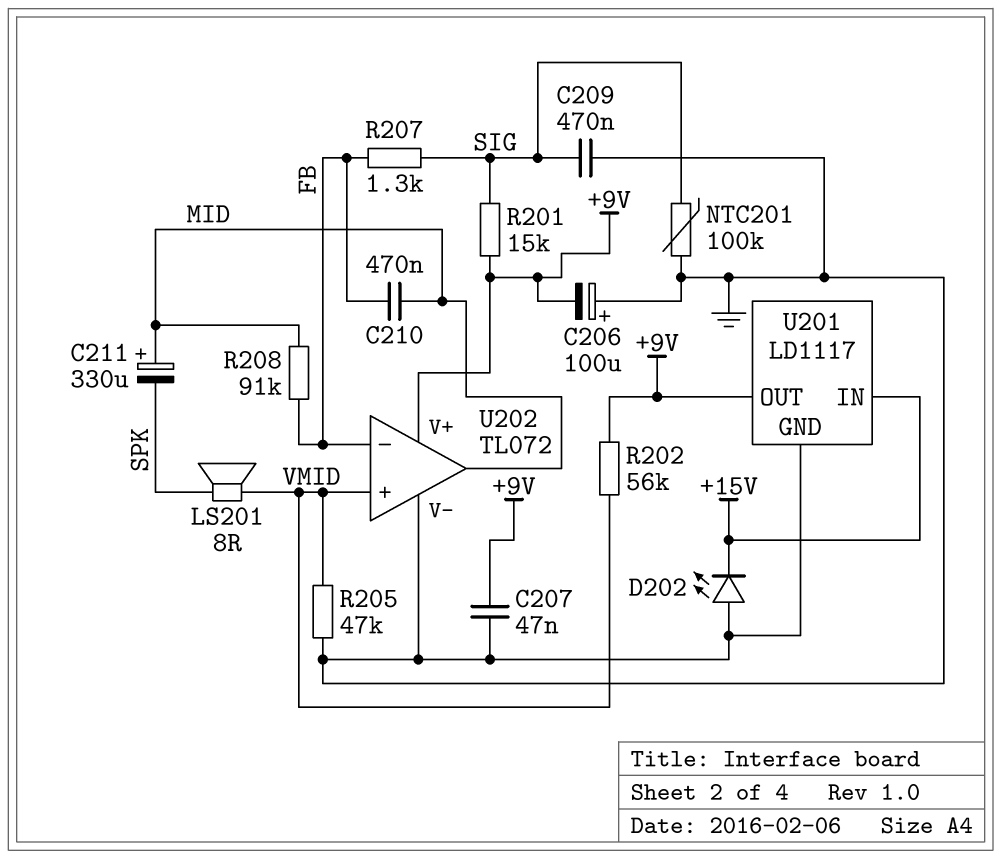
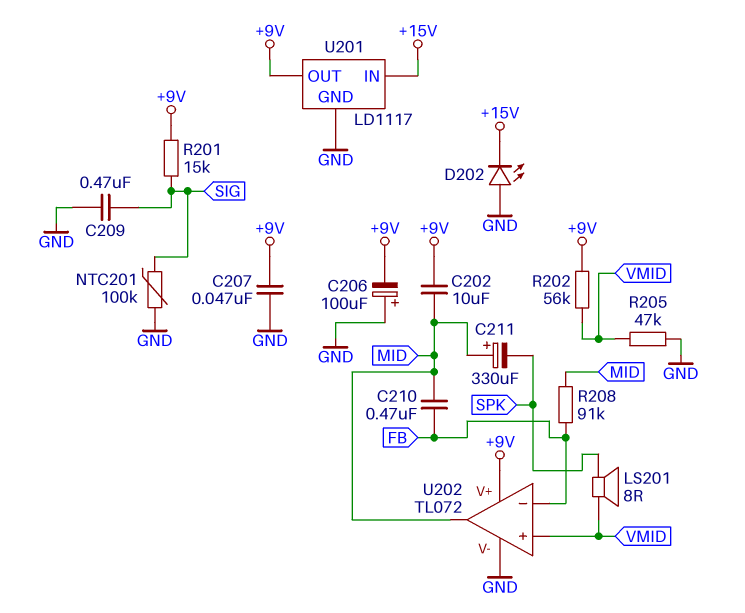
C202: none -> 10uF (+9V, MID)
R207: 1.3k (FB, SIG) -> none

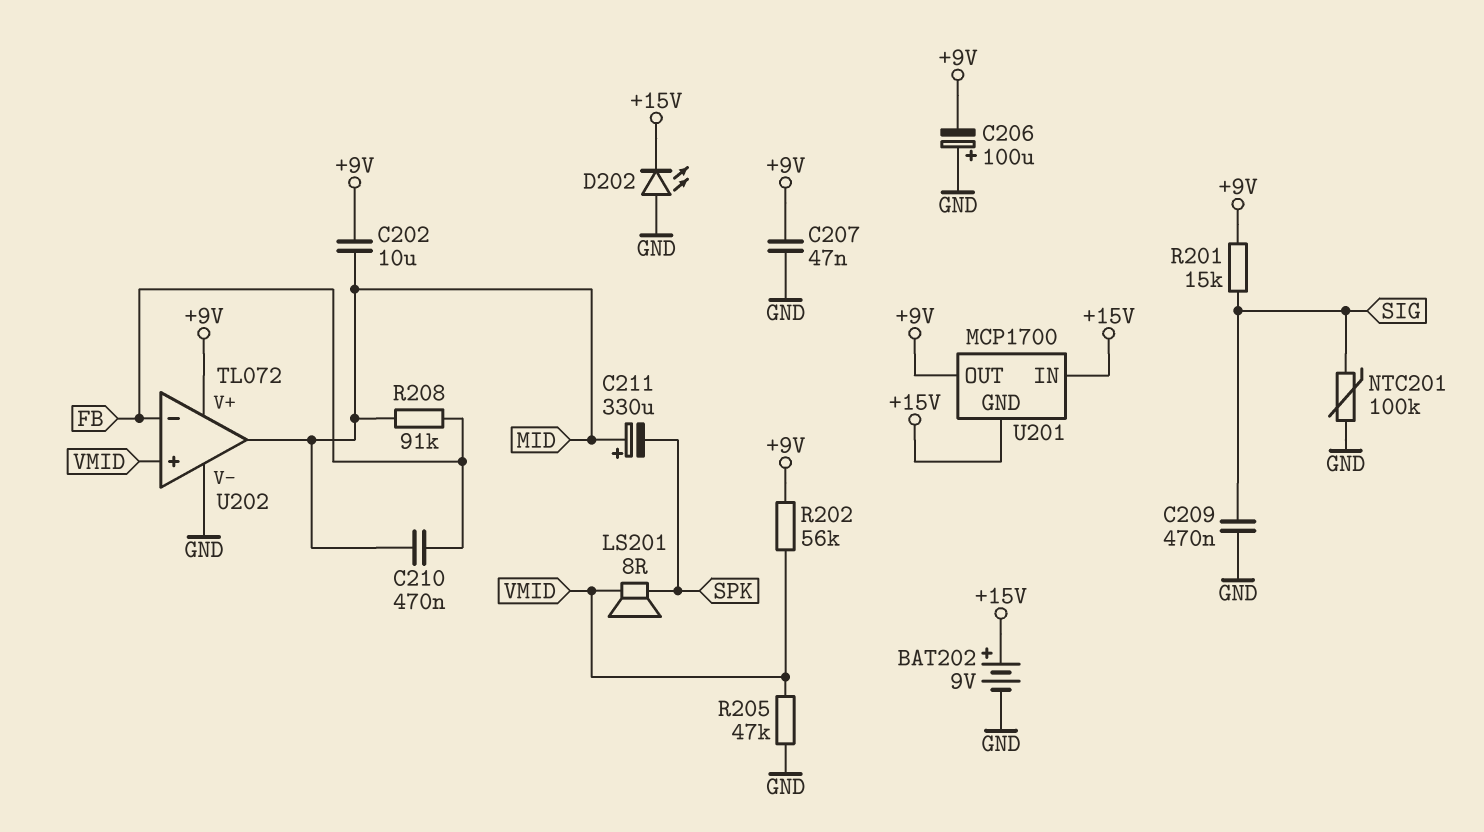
BAT202: none -> 9V (plus +15V, minus GND)
U201: LD1117 -> MCP1700
U201 pin GND: GND -> +15V

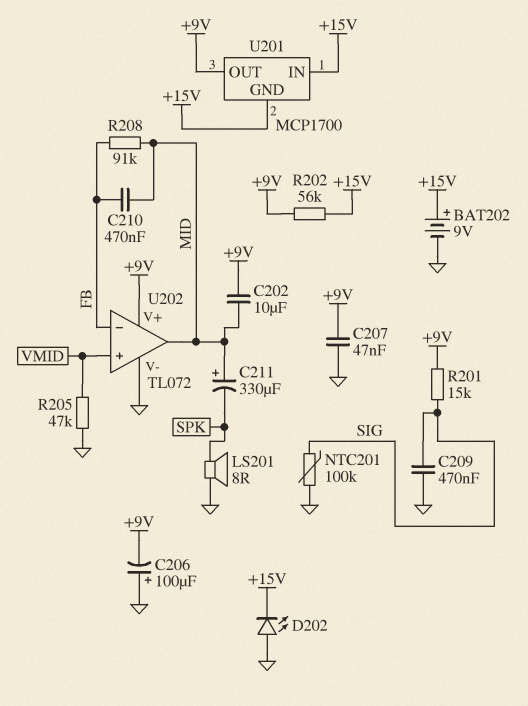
LS201: speaker 8R (SPK, VMID) -> speaker 8R (GND, SPK)
R202: 56k (+9V, VMID) -> 56k (+9V, +15V)

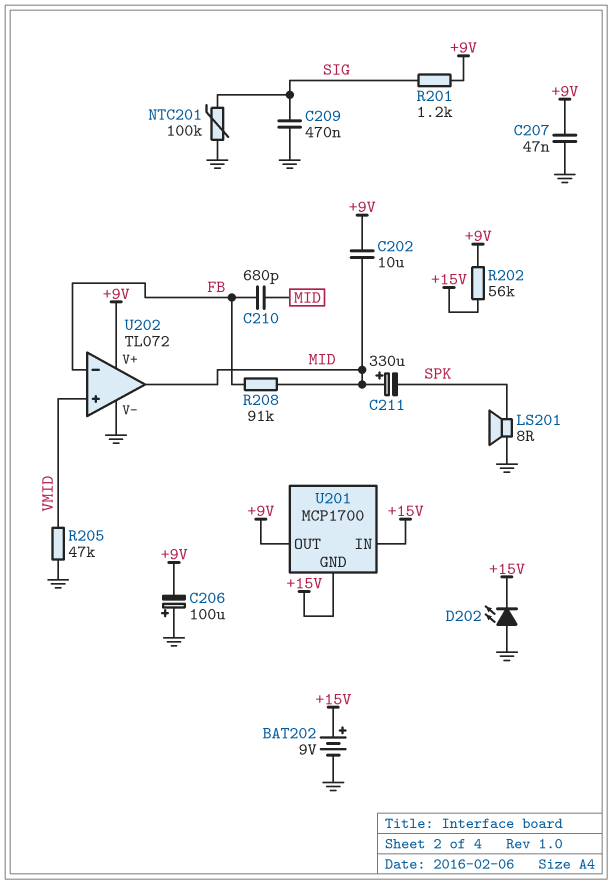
C210: 470nF (FB, MID) -> 680pF (FB, MID)
R201: 15k (+9V, SIG) -> 1.2k (+9V, SIG)

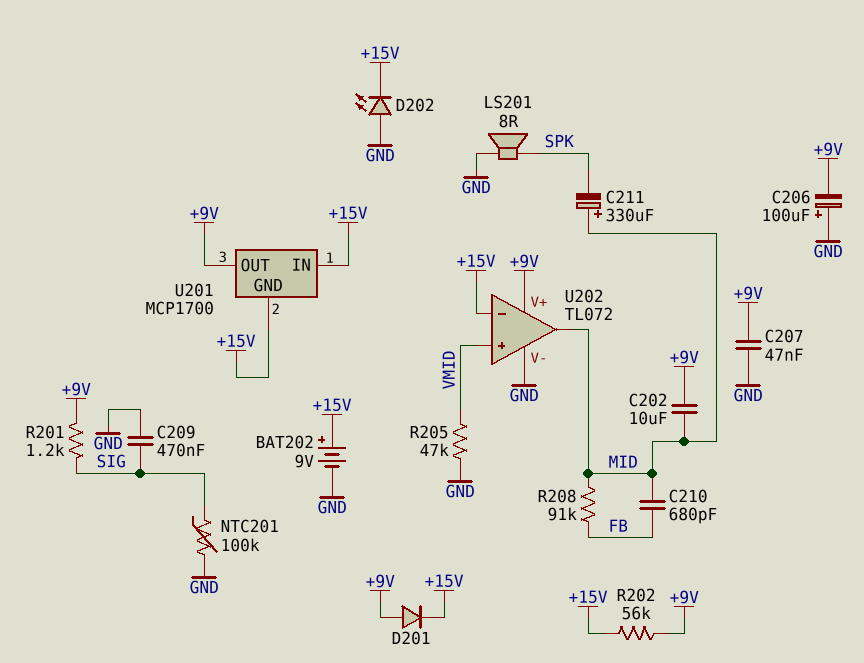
D201: none -> diode (A +9V, K +15V)
U202 pin in-: FB -> +15V

